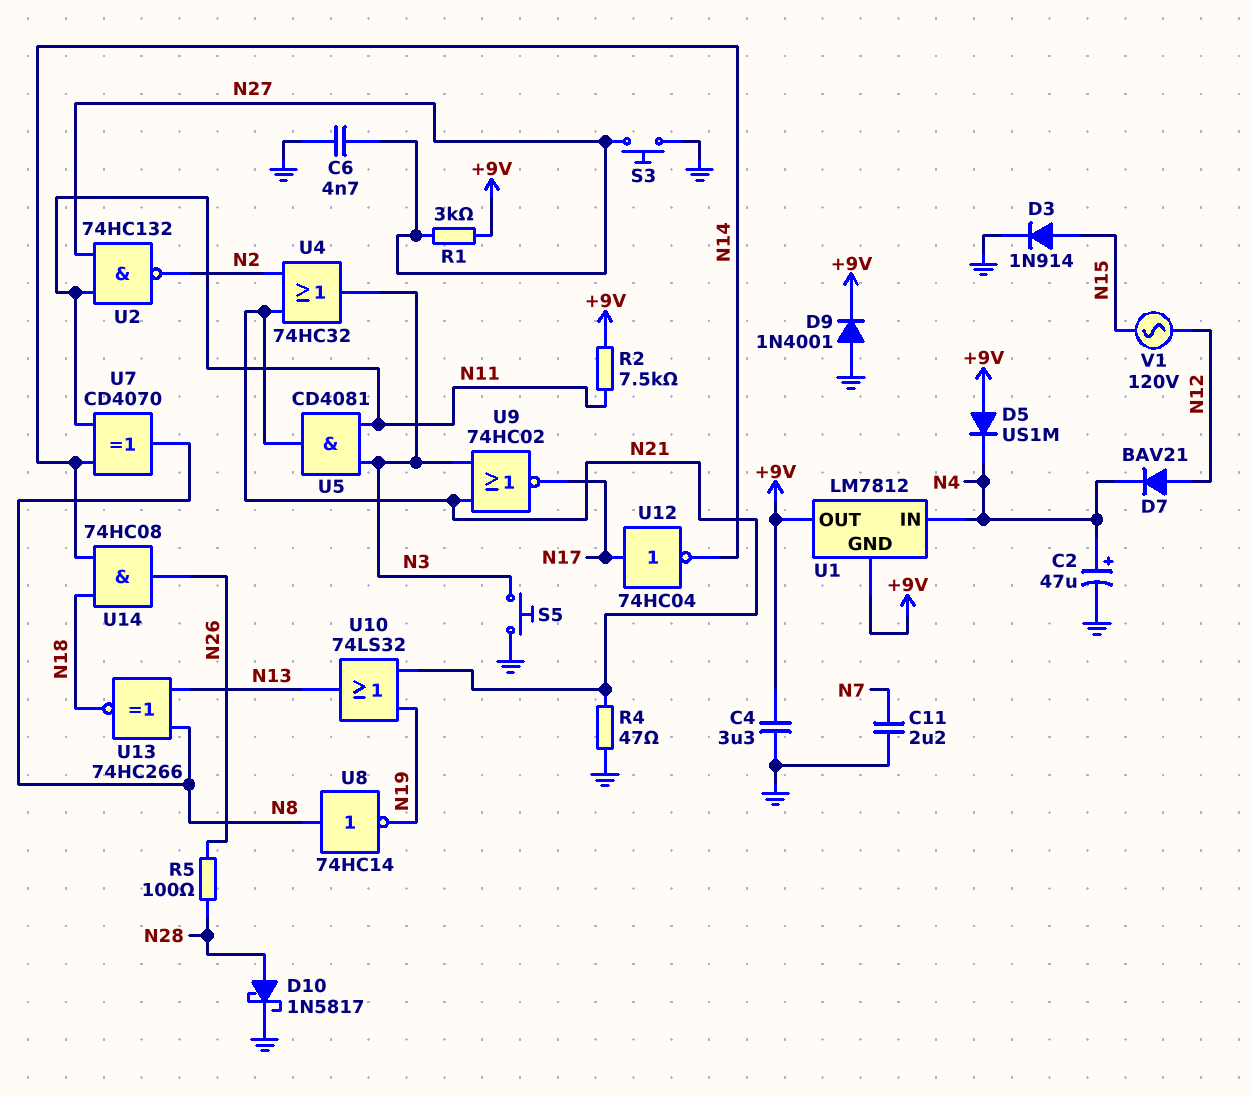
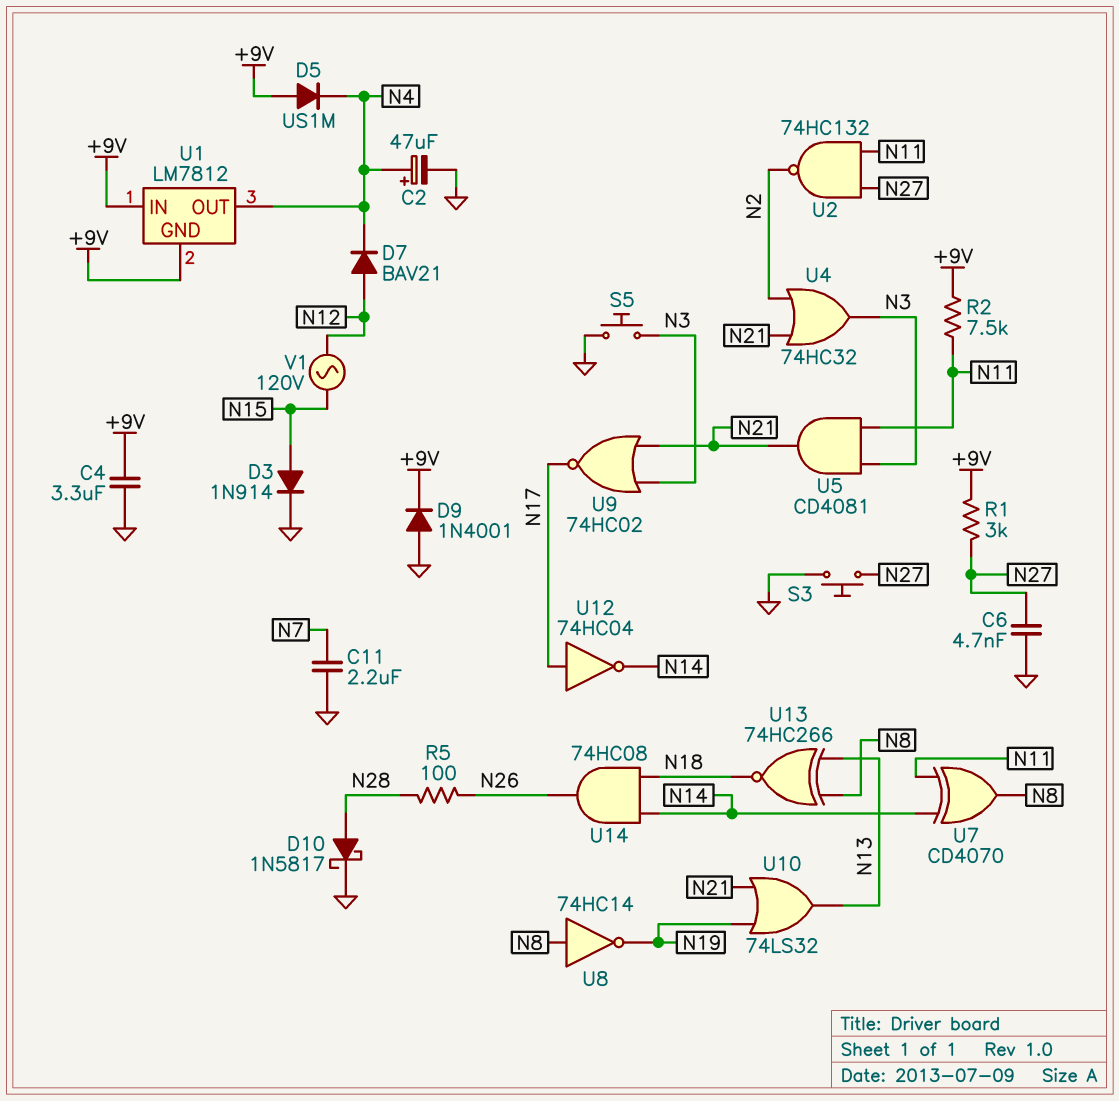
R4: 47 (GND, N21) -> none
U1 pin IN: N4 -> +9V
U1 pin OUT: +9V -> N4

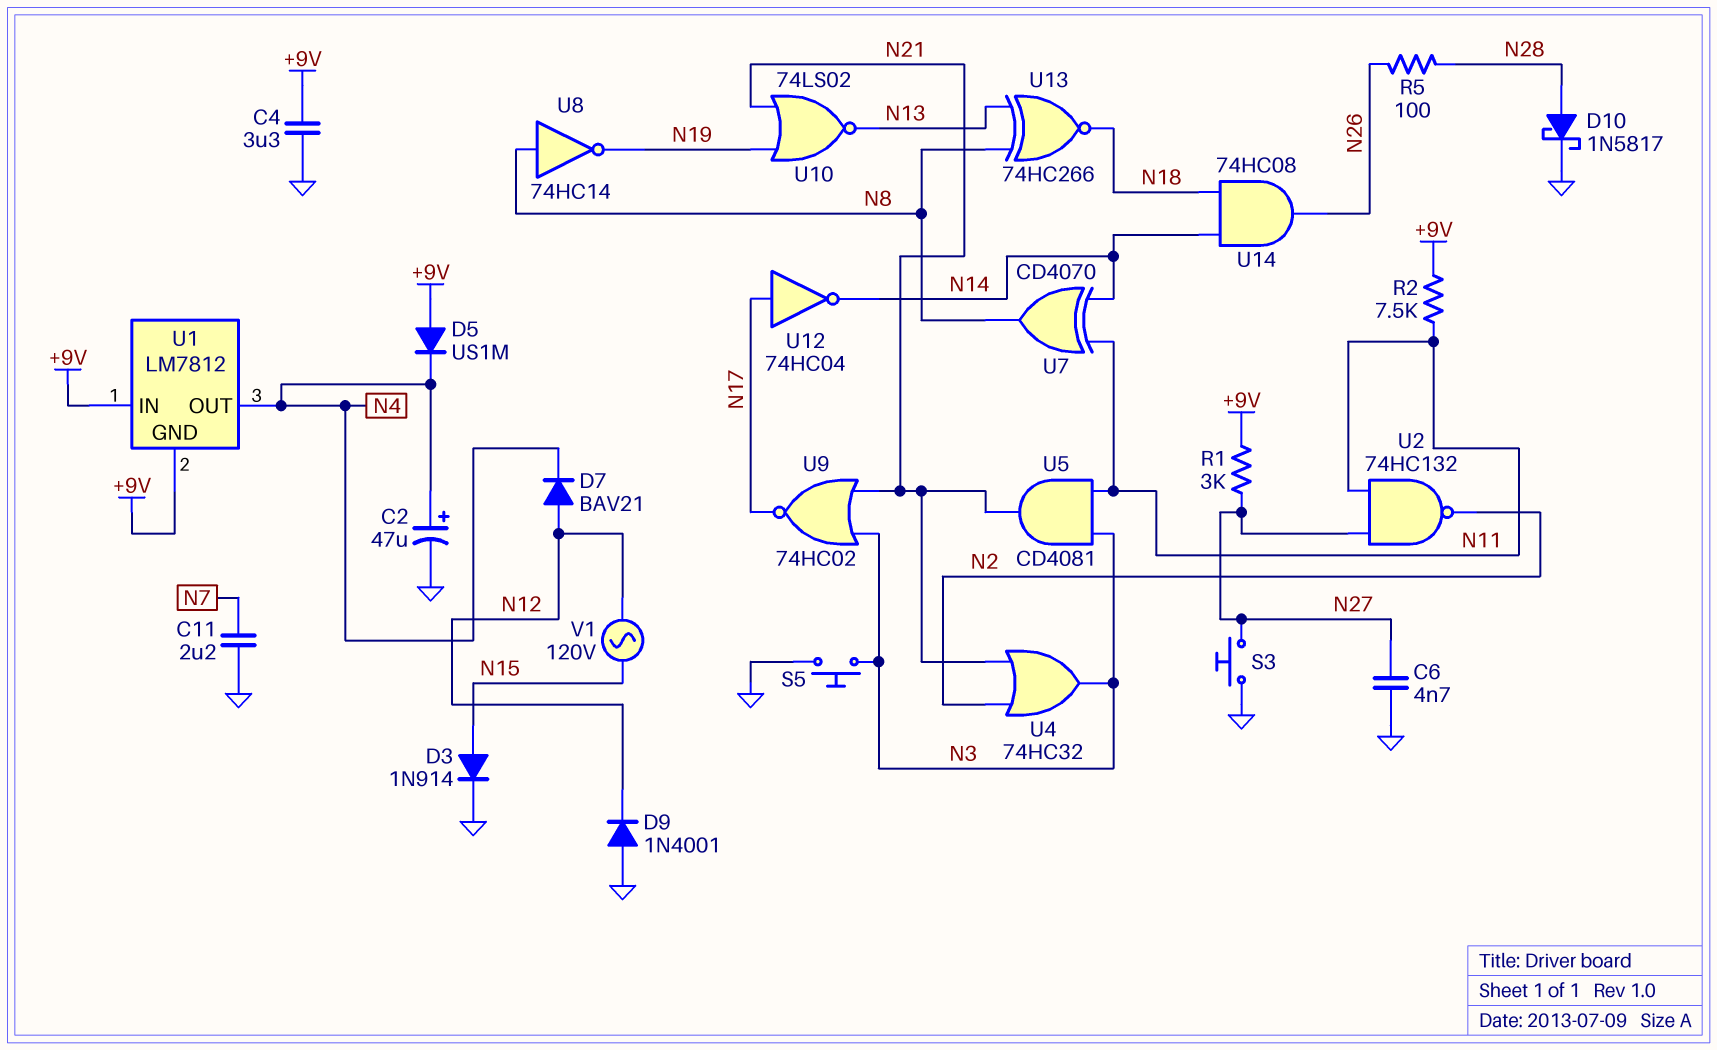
D9: diode 1N4001 (A GND, K +9V) -> diode 1N4001 (A GND, K N12)
U10: OR 74LS32 (in N19, in N21, out N13) -> NOR 74LS02 (in N19, in N21, out N13)

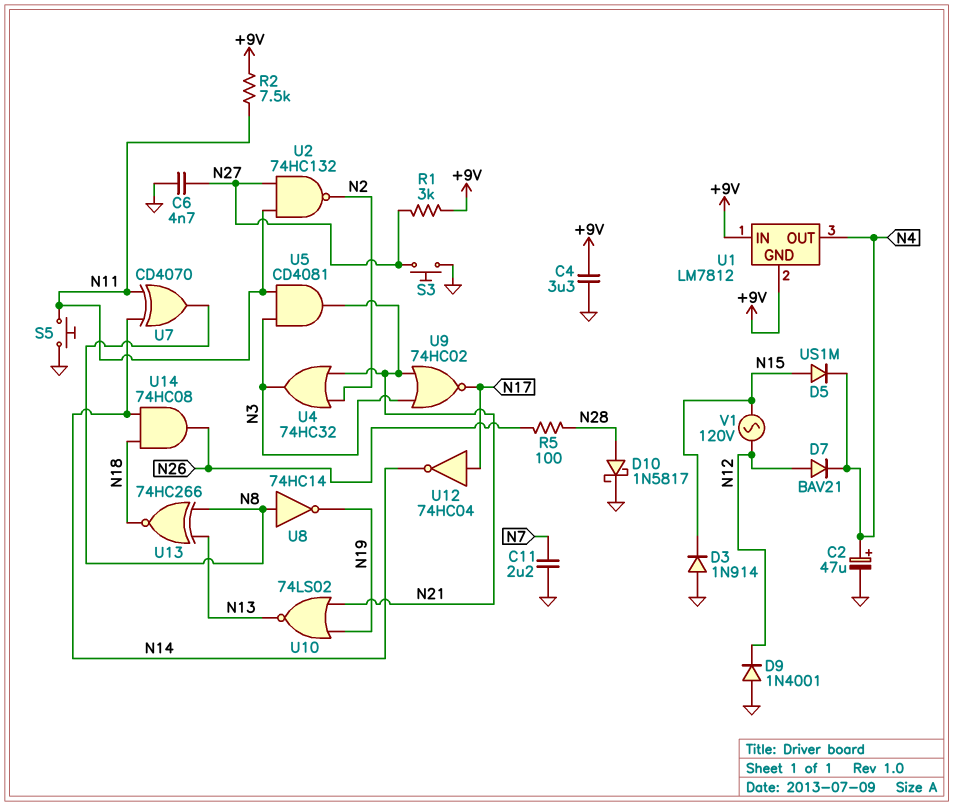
D3: diode 1N914 (A N15, K GND) -> diode 1N914 (A GND, K N15)
D5: diode US1M (A +9V, K N4) -> diode US1M (A N15, K N4)
S5: button (GND, N3) -> button (GND, N11)

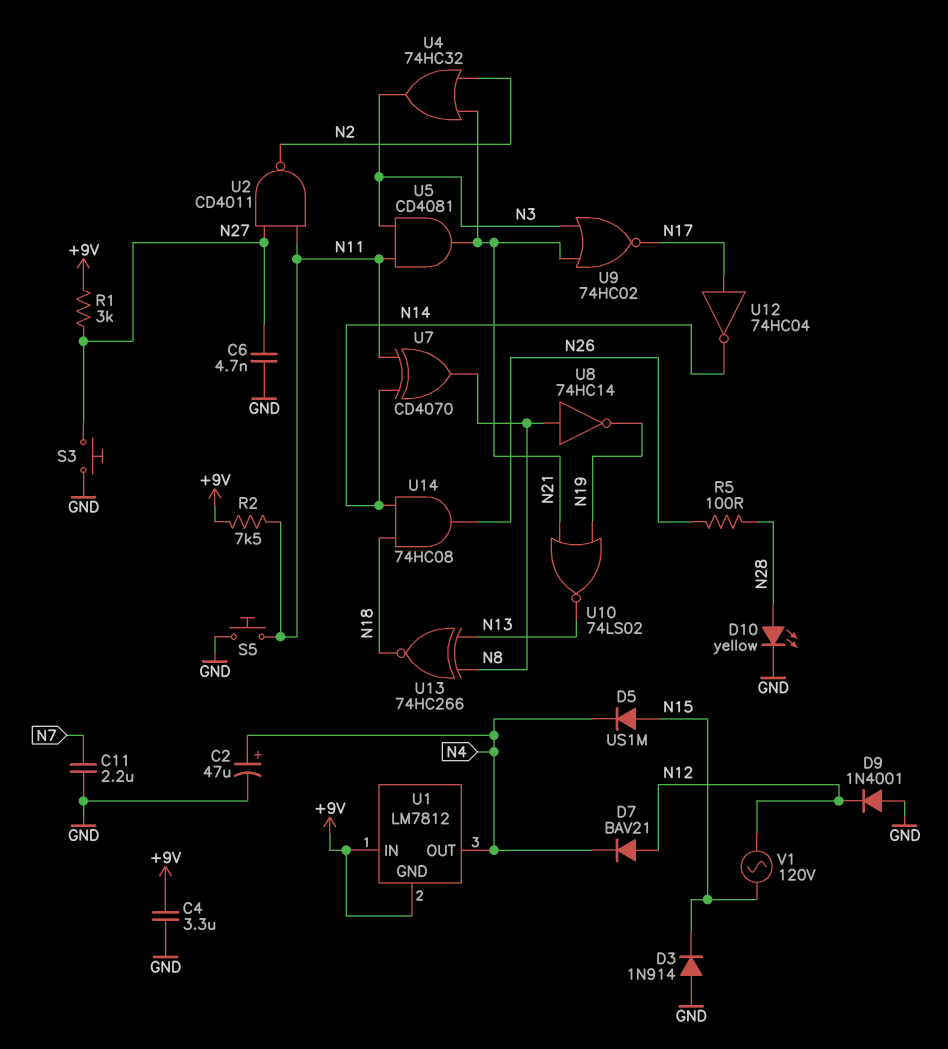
D10: schottky 1N5817 (A N28, K GND) -> LED yellow (A N28, K GND)
U2: NAND 74HC132 (in N11, in N27, out N2) -> NAND CD4011 (in N11, in N27, out N2)

